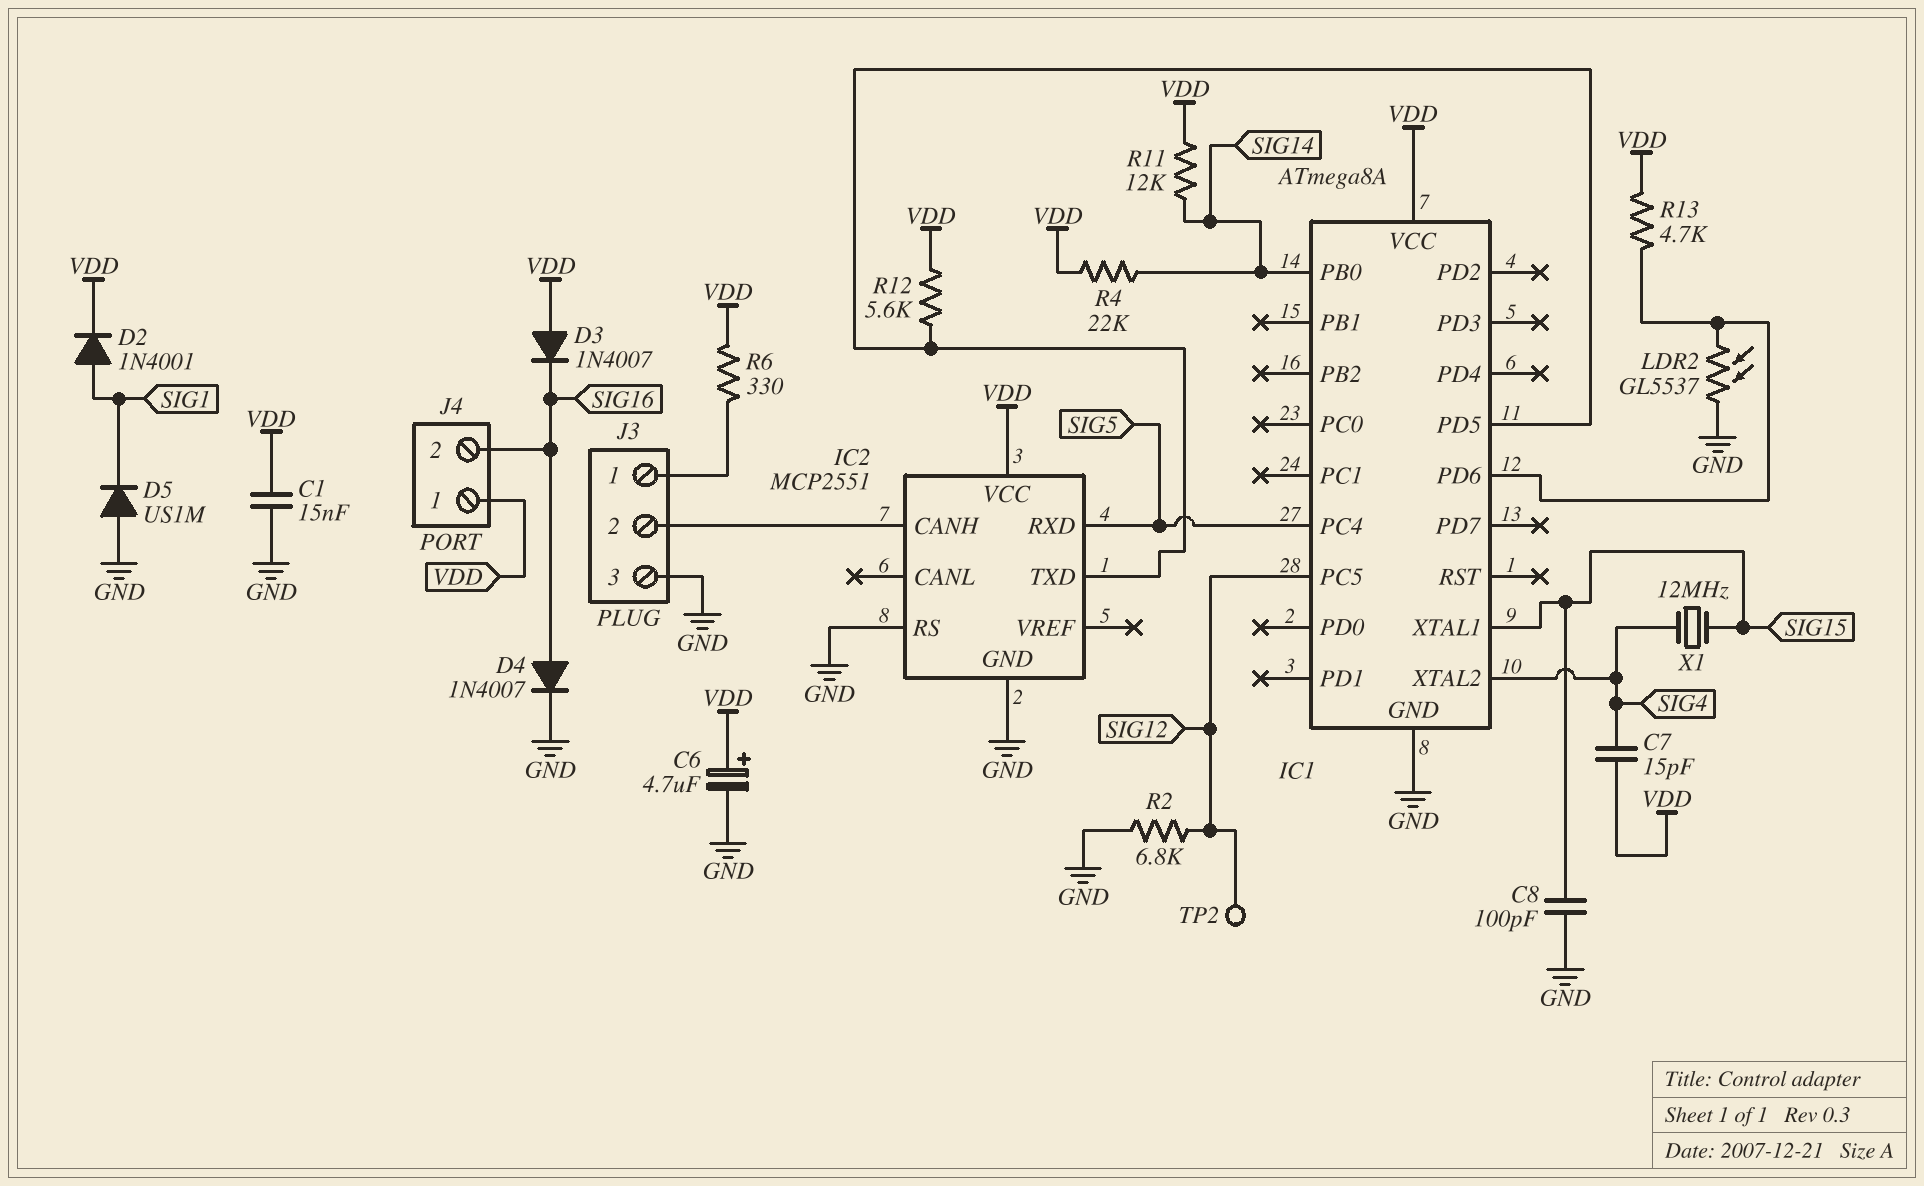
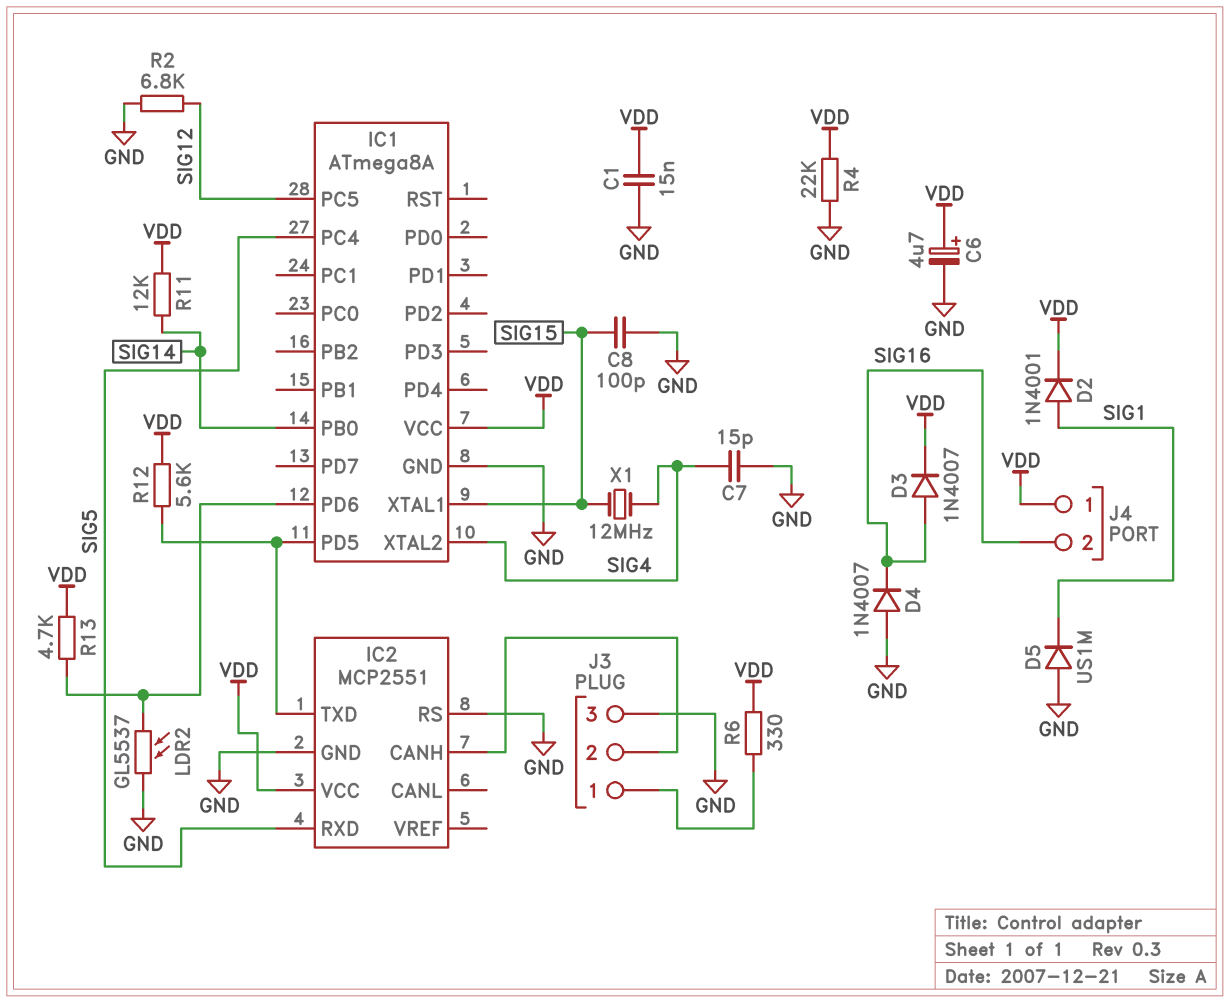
C7: 15pF (SIG4, VDD) -> 15pF (GND, SIG4)
D3: diode 1N4007 (A VDD, K SIG16) -> diode 1N4007 (A SIG16, K VDD)
D4: diode 1N4007 (A SIG16, K GND) -> diode 1N4007 (A GND, K SIG16)
R4: 22k (SIG14, VDD) -> 22k (GND, VDD)
TP2: test point (SIG12) -> none

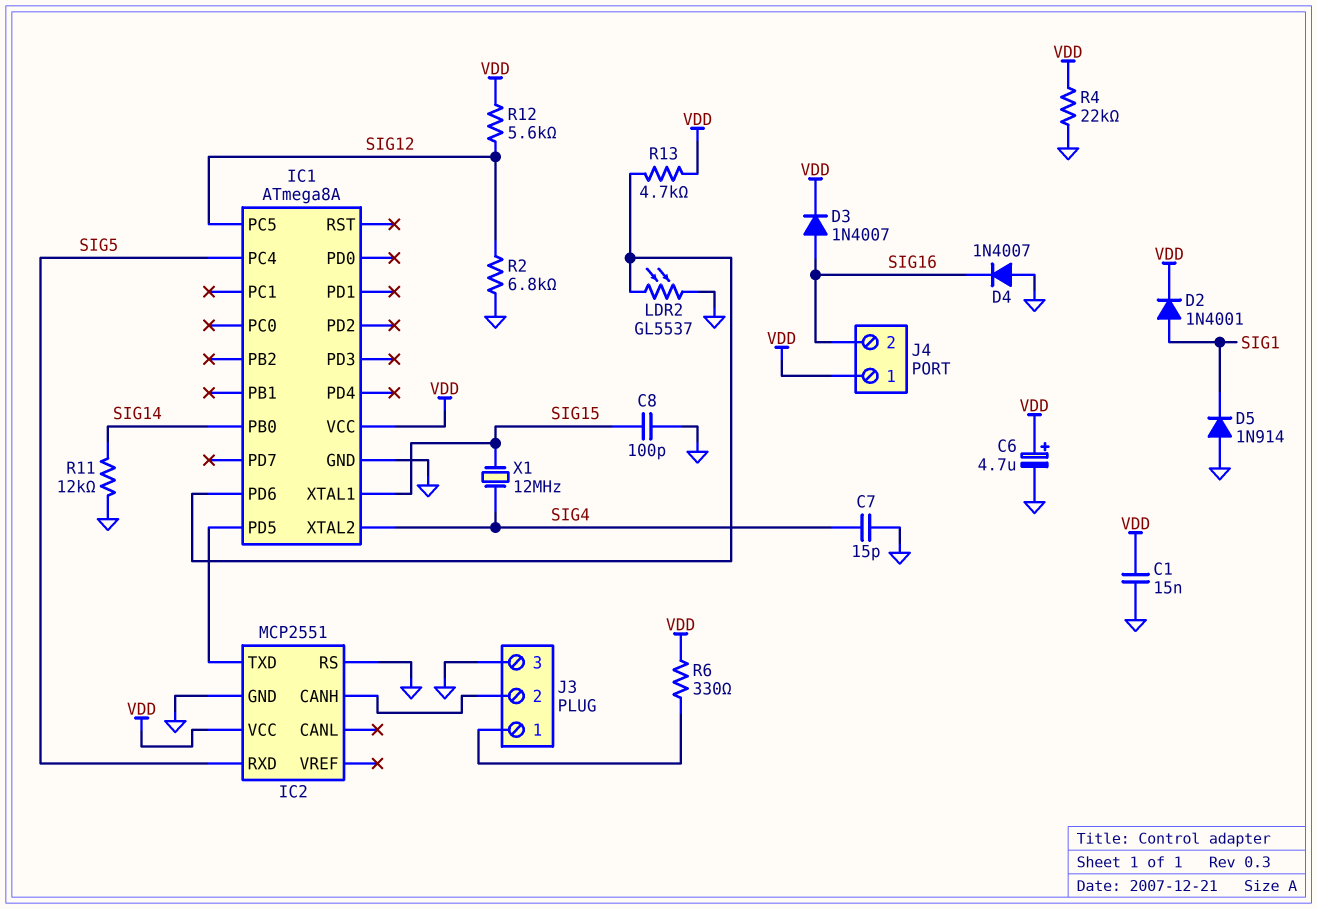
D5: diode US1M (A GND, K SIG1) -> diode 1N914 (A GND, K SIG1)
R11: 12k (SIG14, VDD) -> 12k (GND, SIG14)
R12: 5.6k (IC1/PD5, VDD) -> 5.6k (SIG12, VDD)

